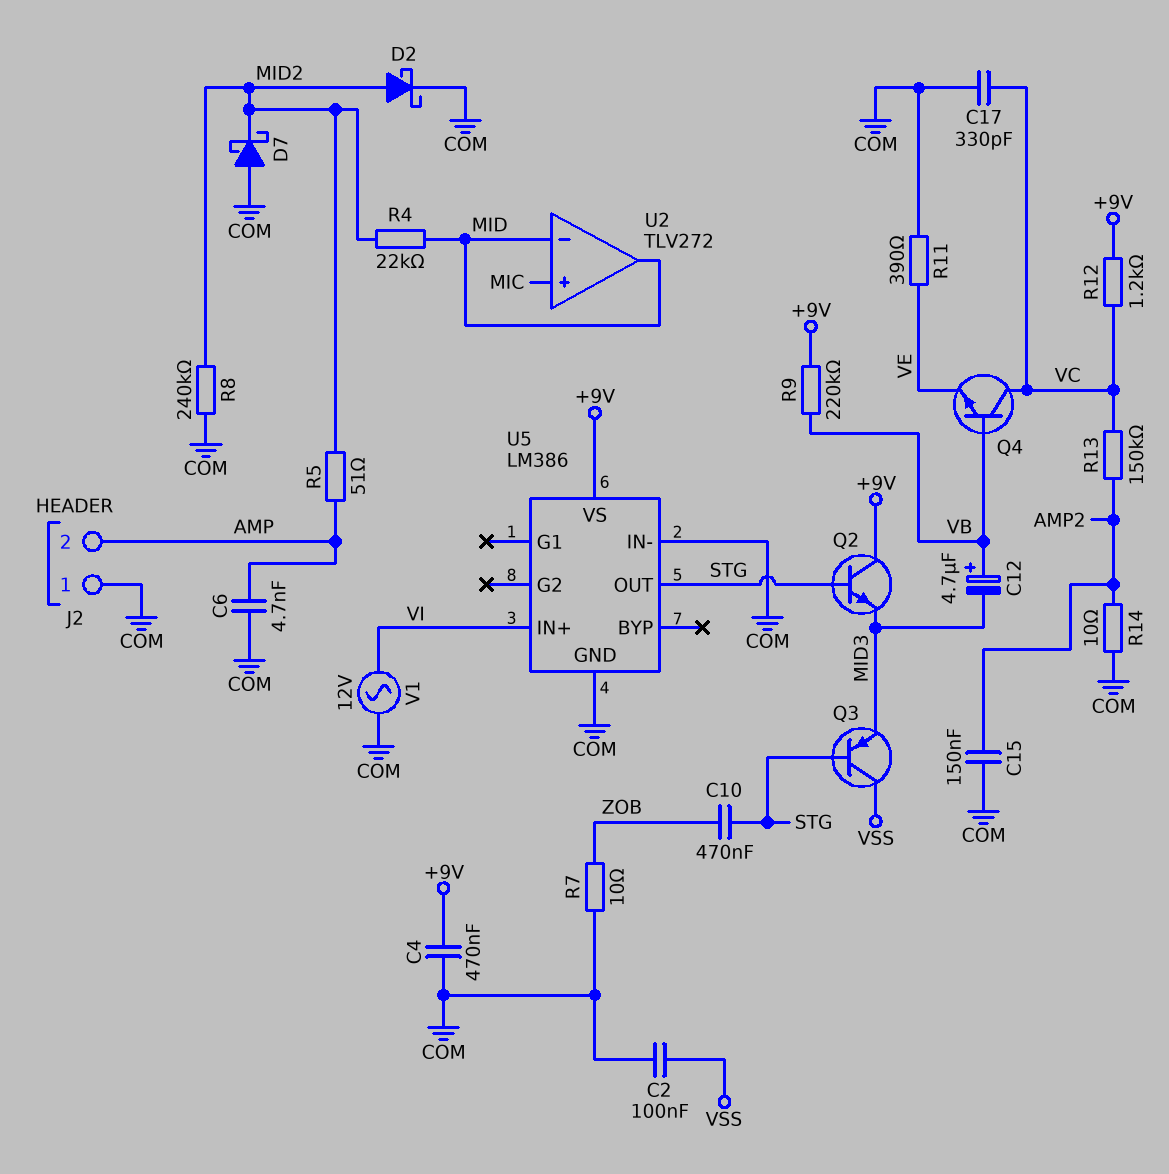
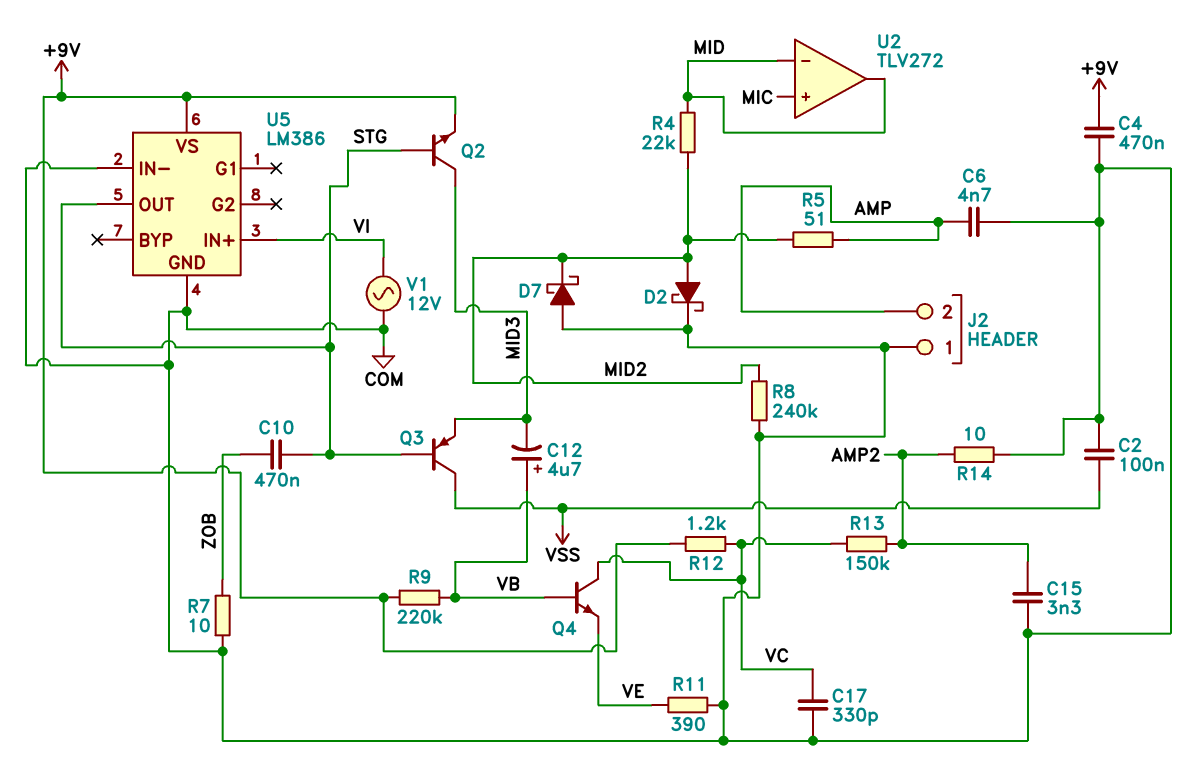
C15: 150nF (AMP2, COM) -> 3.3nF (AMP2, COM)
Q2: NPN (B STG, C +9V, E MID3) -> NPN (B STG, C MID3, E +9V)

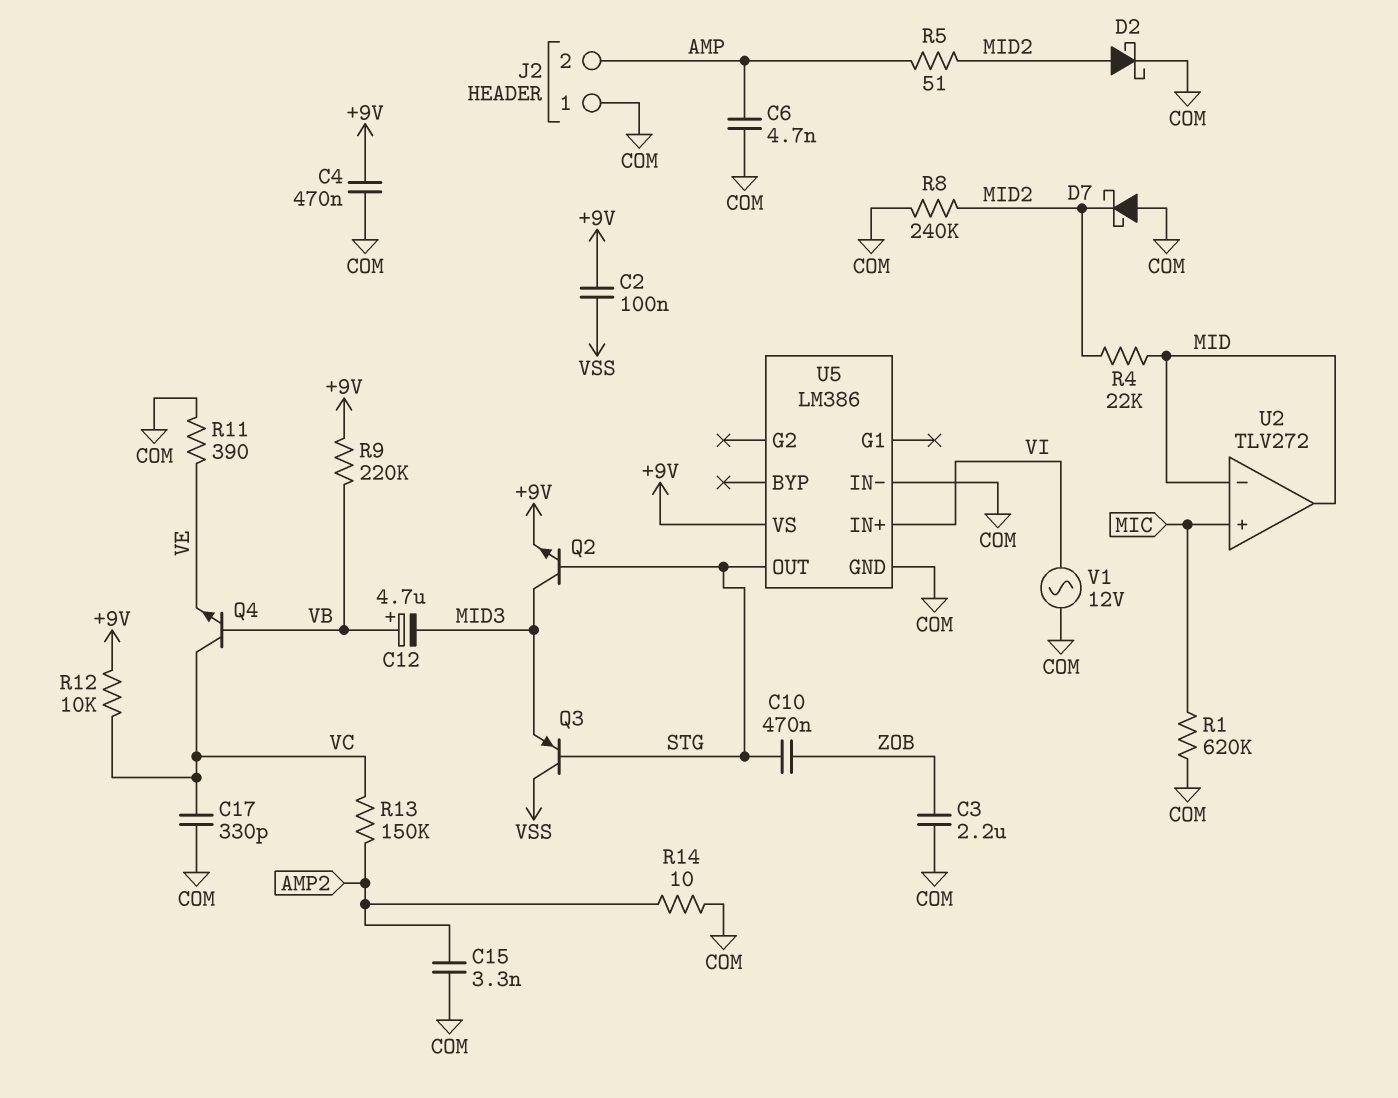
C2: 100nF (COM, VSS) -> 100nF (+9V, VSS)
C3: none -> 2.2uF (COM, ZOB)
R1: none -> 620k (COM, MIC)
R7: 10 (COM, ZOB) -> none
R12: 1.2k (+9V, VC) -> 10k (+9V, VC)

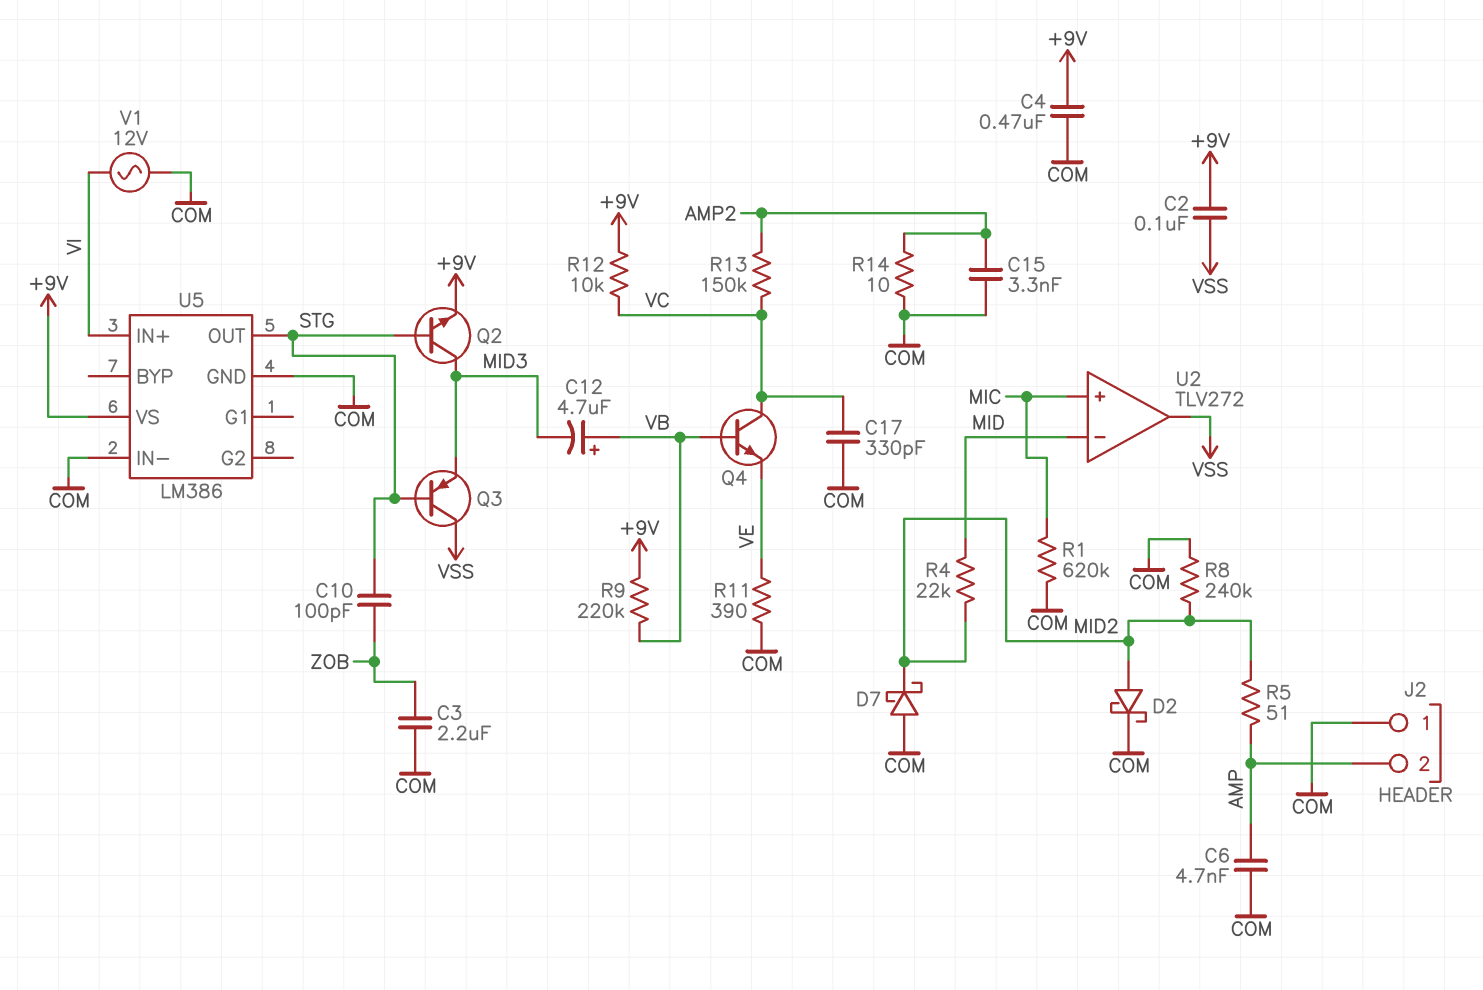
C10: 470nF (STG, ZOB) -> 100pF (STG, ZOB)
U2 pin out: MID -> VSS

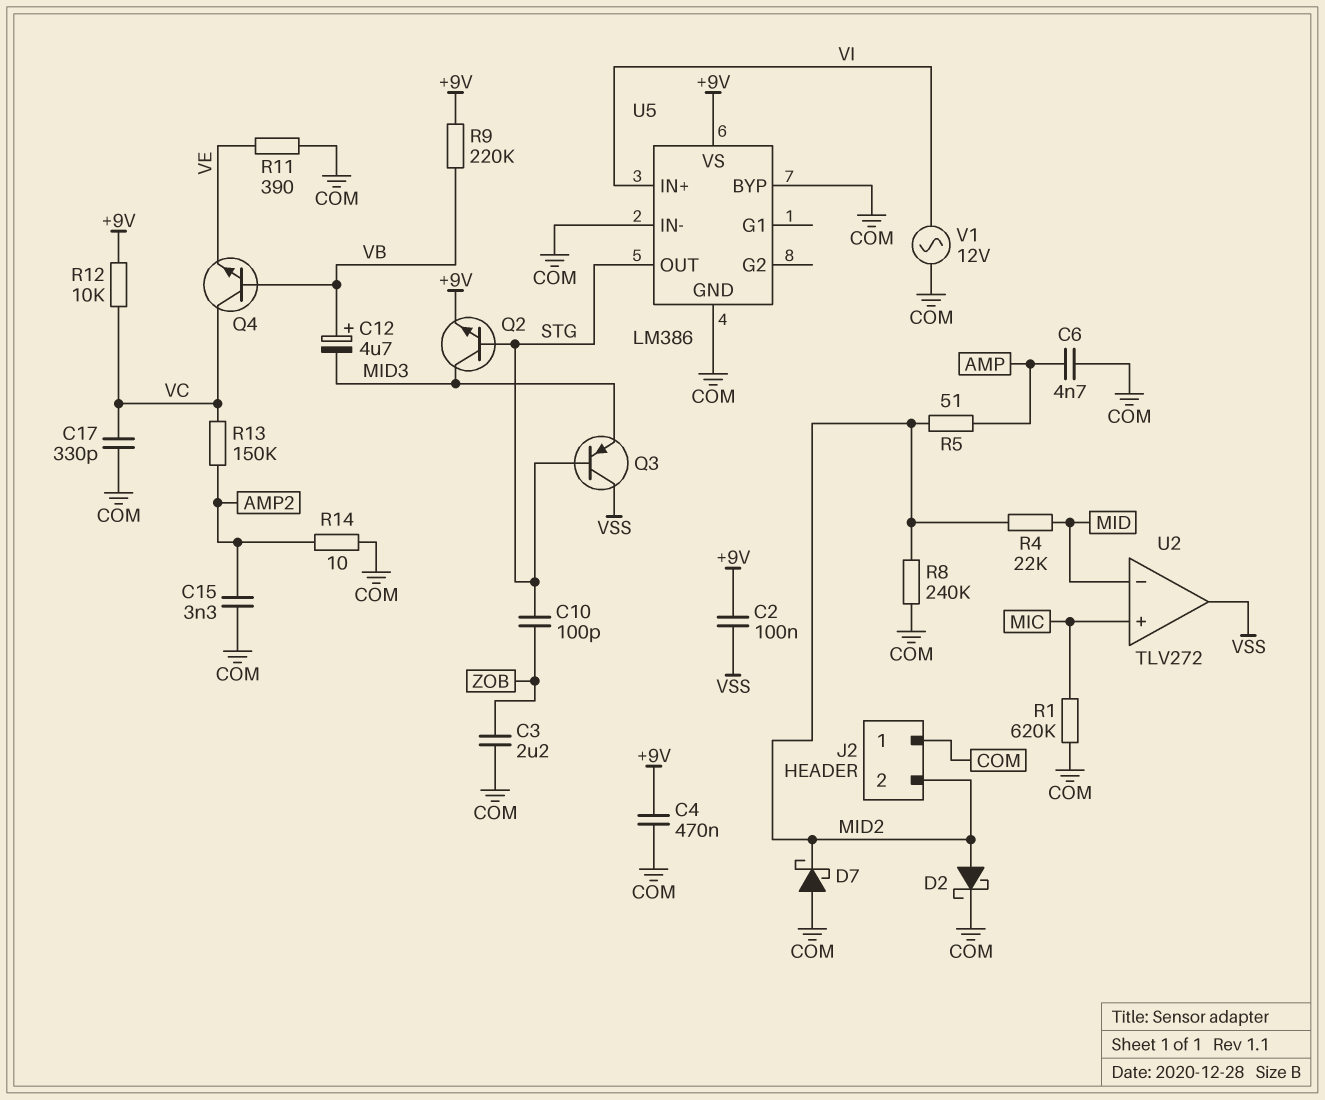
J2 pin 2: AMP -> MID2
U5 pin BYP: none -> COM

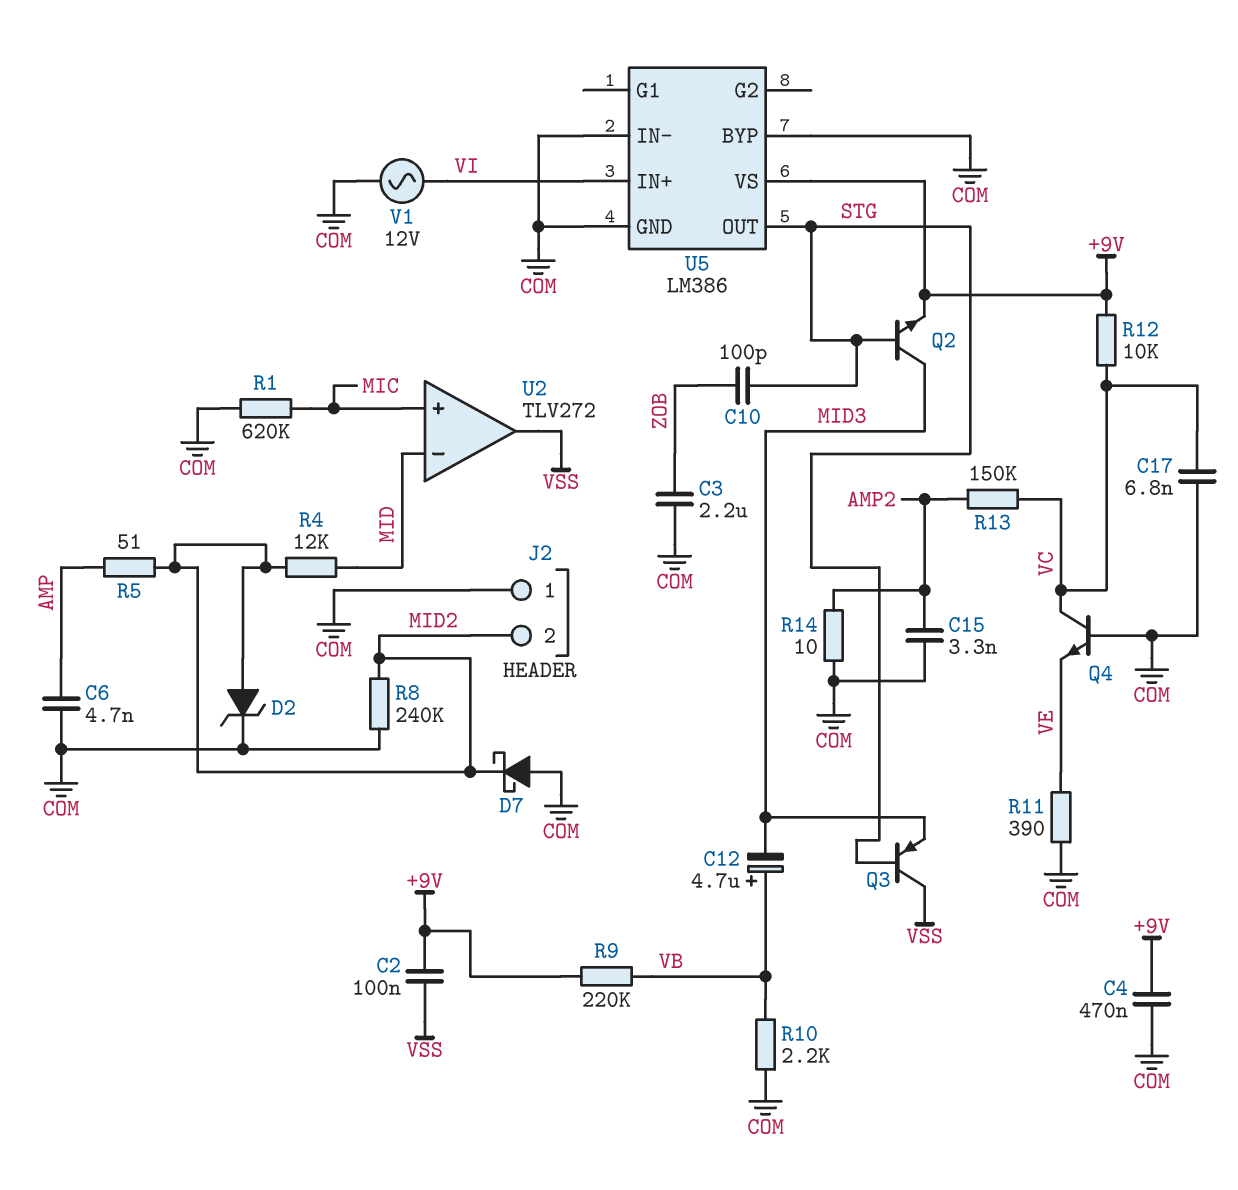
C17: 330pF (COM, VC) -> 6.8nF (COM, VC)
D2: schottky (A MID2, K COM) -> zener (A MID2, K COM)
Q4: NPN (B VB, C VC, E VE) -> NPN (B COM, C VC, E VE)
R4: 22k (MID, MID2) -> 12k (MID, MID2)
R10: none -> 2.2k (COM, VB)

